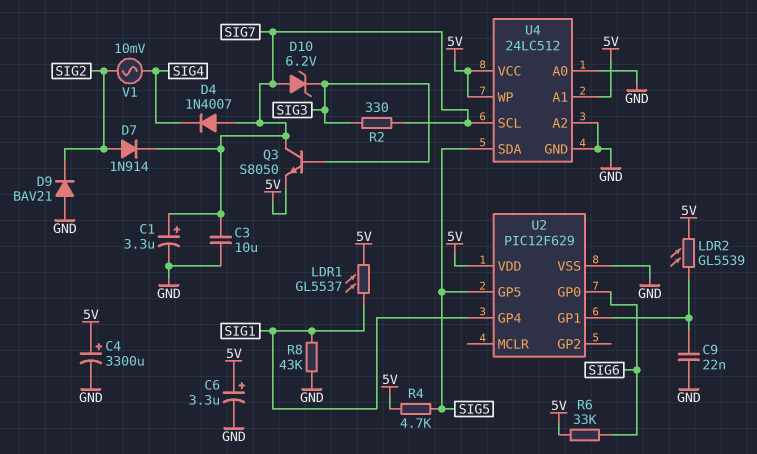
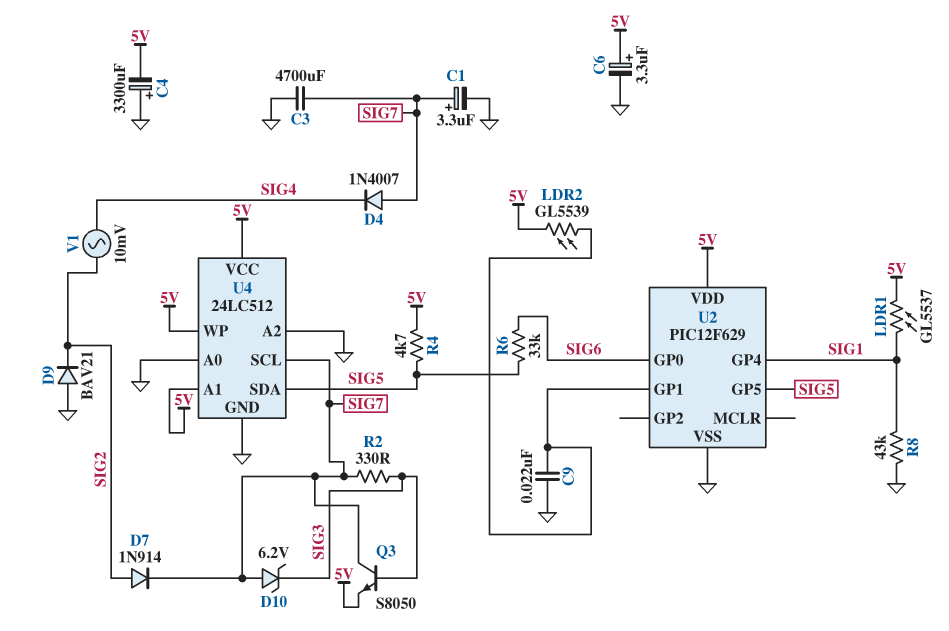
C3: 10uF (GND, SIG7) -> 4700uF (GND, SIG7)
C4: 3300uF (plus 5V, minus GND) -> 3300uF (plus GND, minus 5V)
R6: 33k (5V, SIG6) -> 33k (SIG5, SIG6)

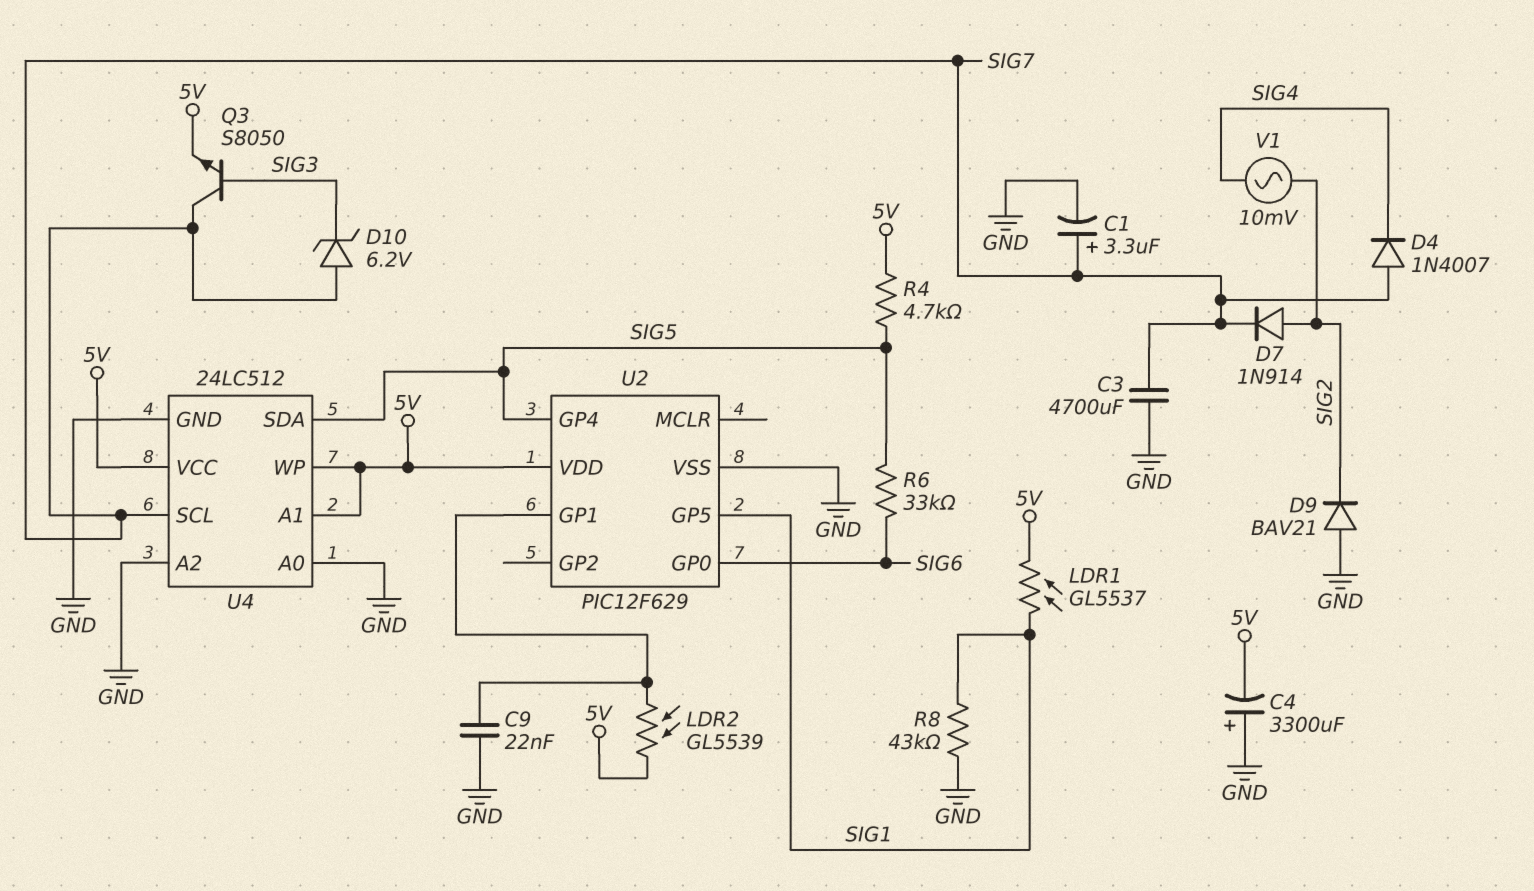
C6: 3.3uF (plus 5V, minus GND) -> none
R2: 330 (SIG3, SIG7) -> none
U2 pin GP4: SIG1 -> SIG5
U2 pin GP5: SIG5 -> SIG1

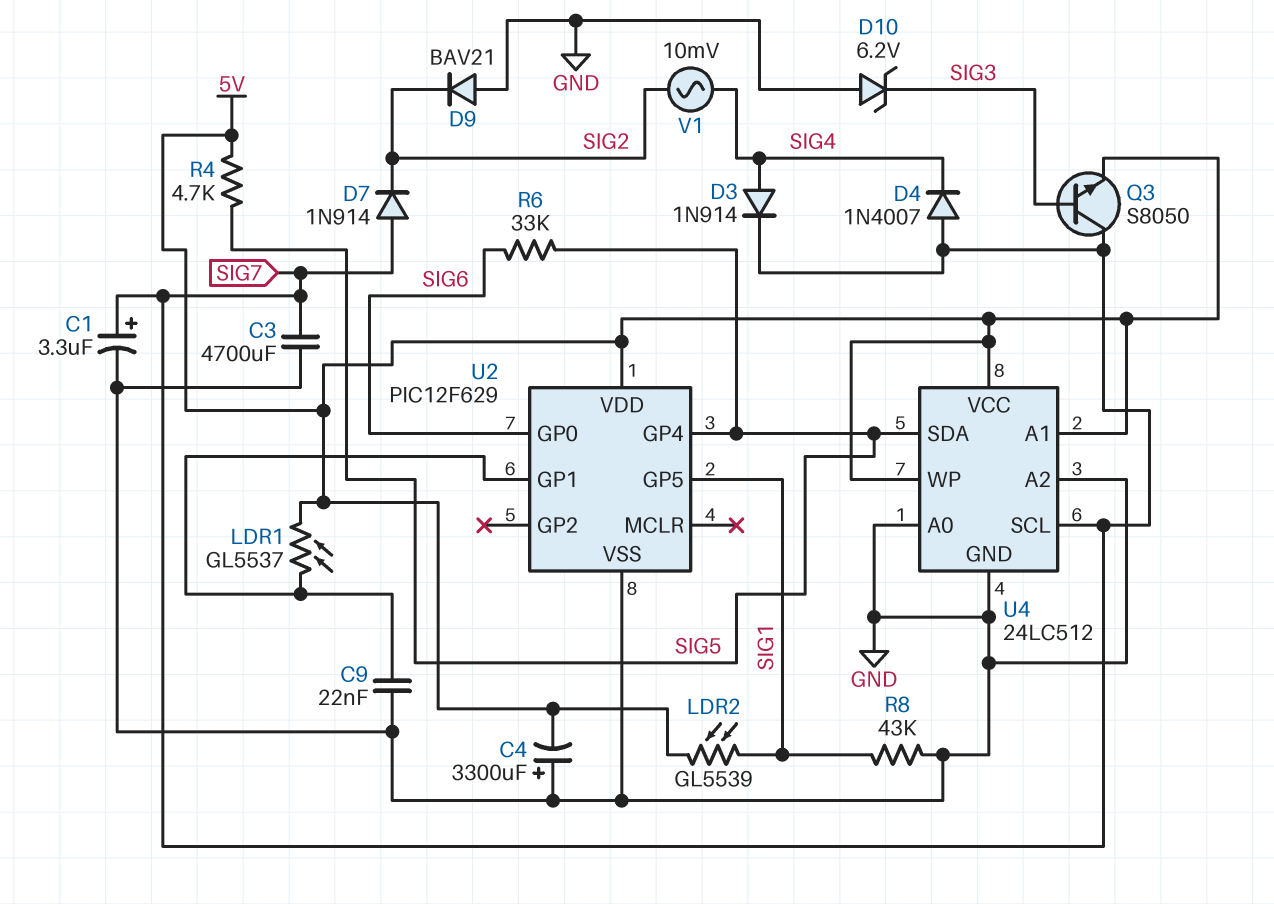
D3: none -> diode 1N914 (A SIG4, K SIG7)
D7: diode 1N914 (A SIG2, K SIG7) -> diode 1N914 (A SIG7, K SIG2)
D10: zener 6.2V (A SIG7, K SIG3) -> zener 6.2V (A GND, K SIG3)
LDR1: GL5537 (5V, SIG1) -> GL5537 (5V, U2/GP1)
LDR2: GL5539 (5V, U2/GP1) -> GL5539 (5V, SIG1)

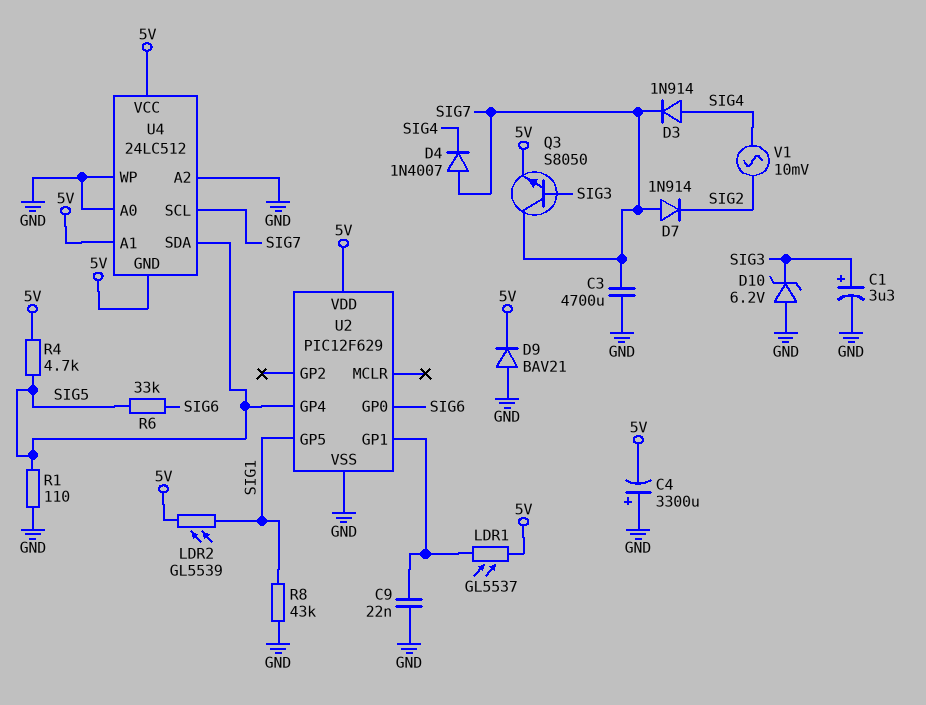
C1: 3.3uF (plus SIG7, minus GND) -> 3.3uF (plus SIG3, minus GND)
D9: diode BAV21 (A GND, K SIG2) -> diode BAV21 (A GND, K 5V)
R1: none -> 110 (GND, SIG5)
U4 pin GND: GND -> 5V
U4 pin WP: 5V -> GND

